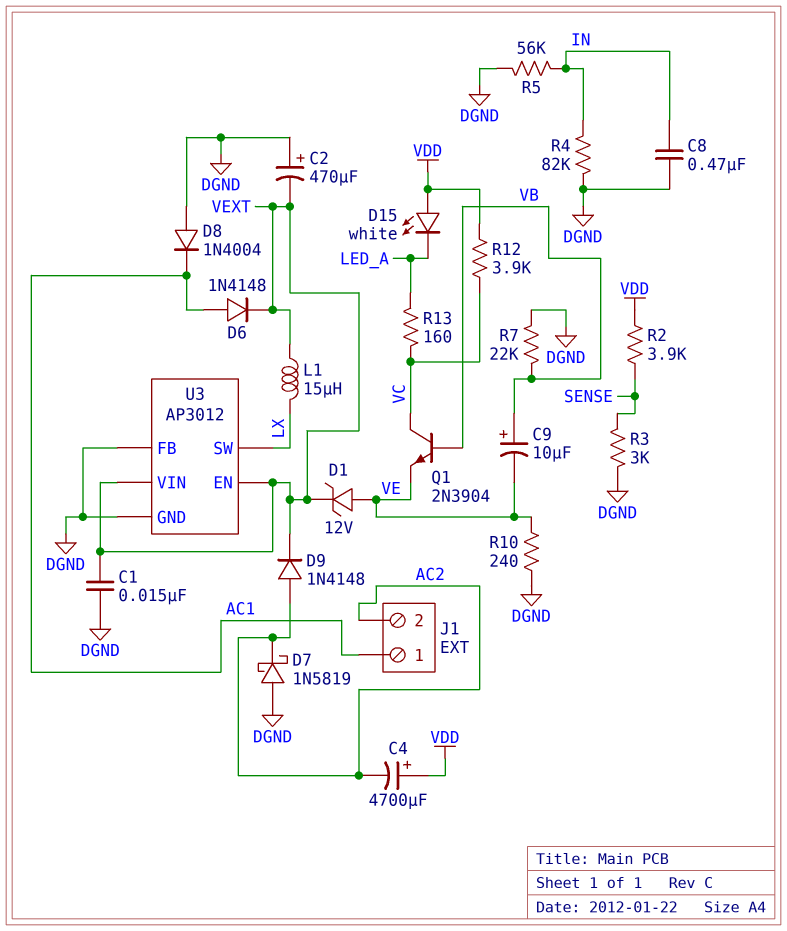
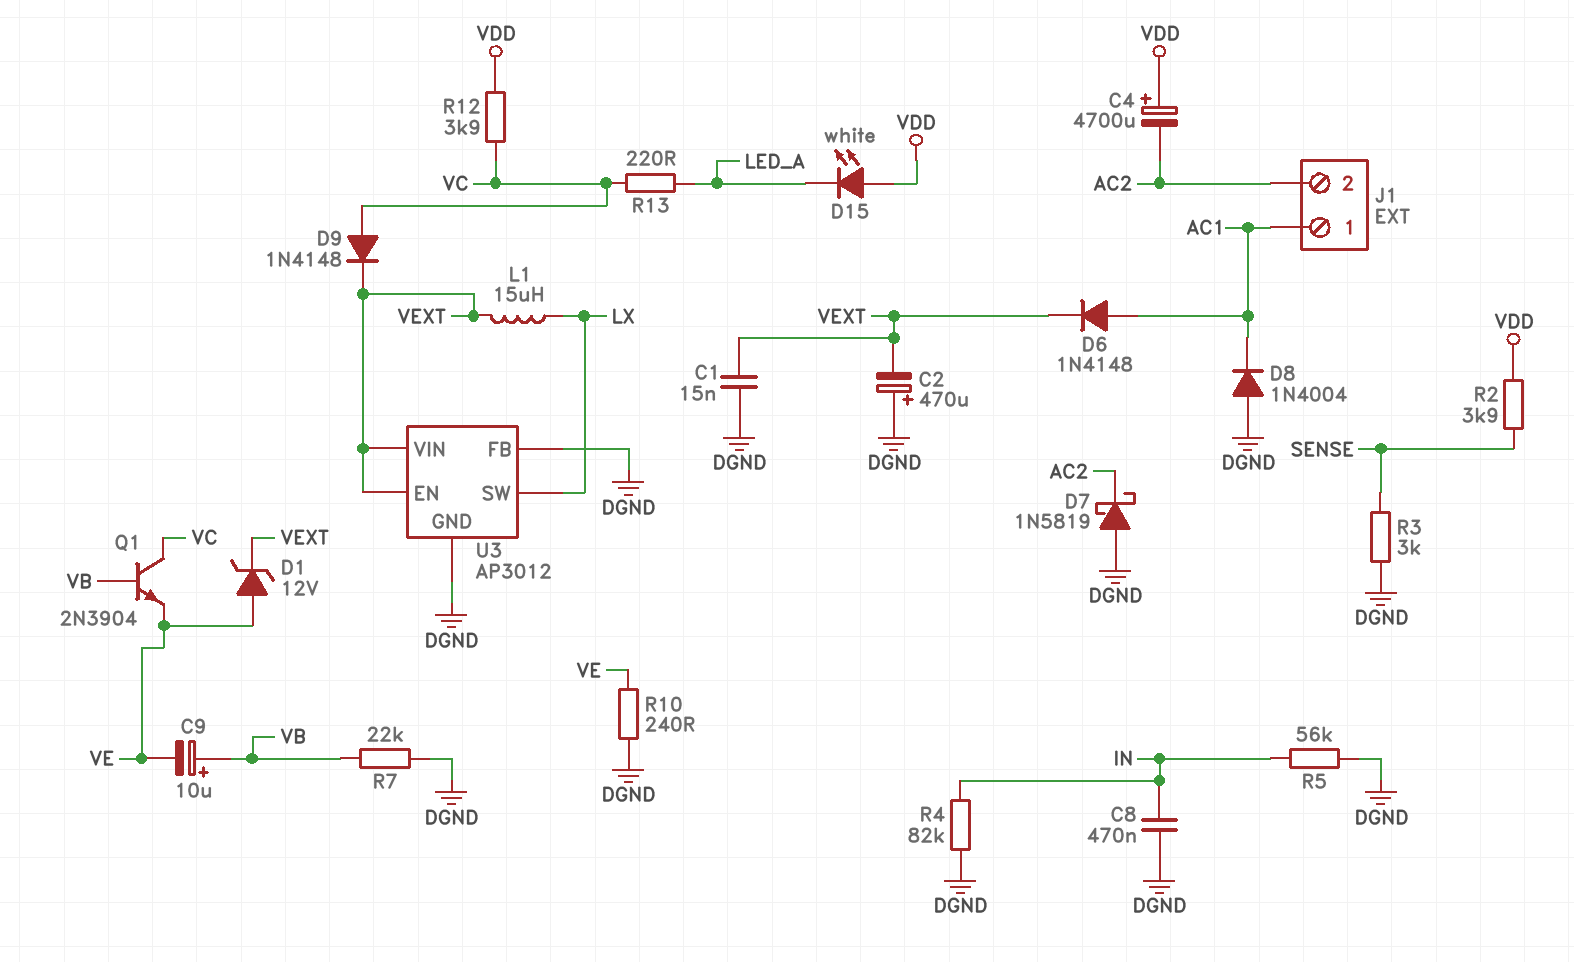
D9: diode 1N4148 (A AC2, K VEXT) -> diode 1N4148 (A VC, K VEXT)
R13: 160 (LED_A, VC) -> 220 (LED_A, VC)

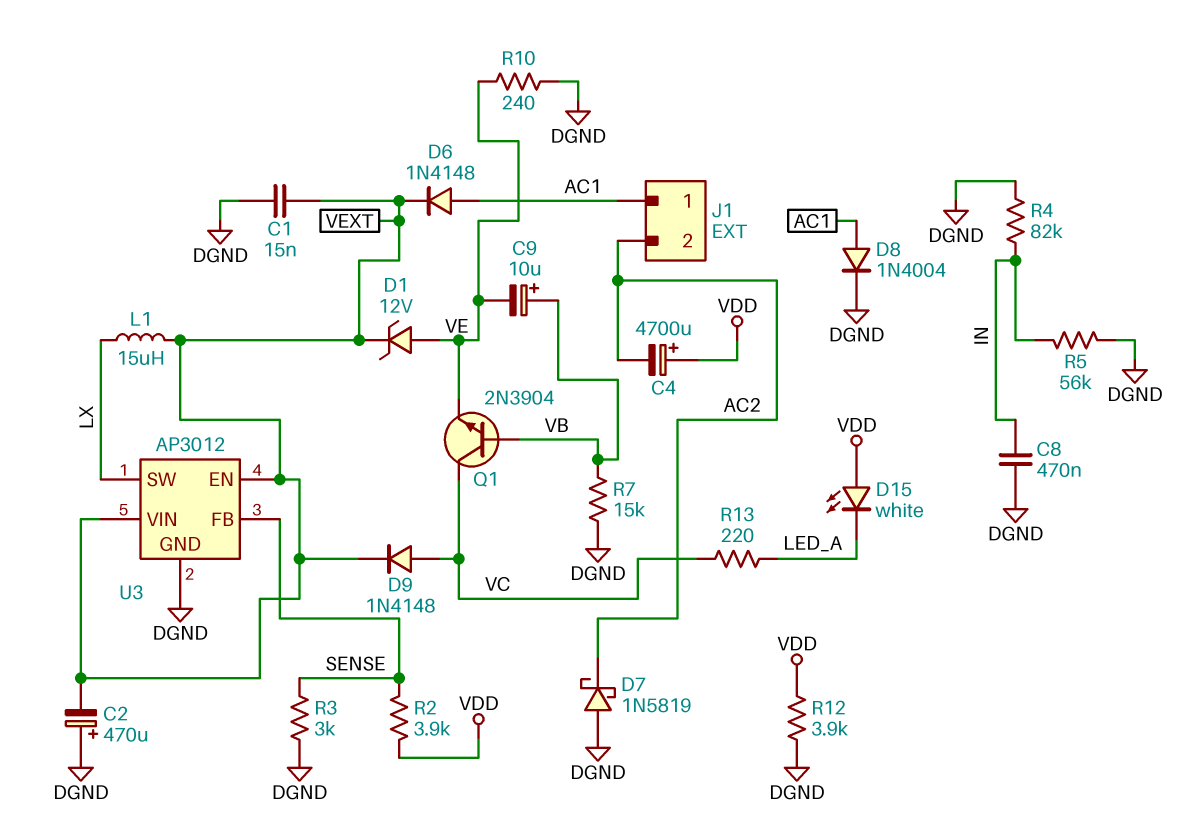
D8: diode 1N4004 (A DGND, K AC1) -> diode 1N4004 (A AC1, K DGND)
R7: 22k (DGND, VB) -> 15k (DGND, VB)
R12: 3.9k (VC, VDD) -> 3.9k (DGND, VDD)
U3 pin FB: DGND -> SENSE

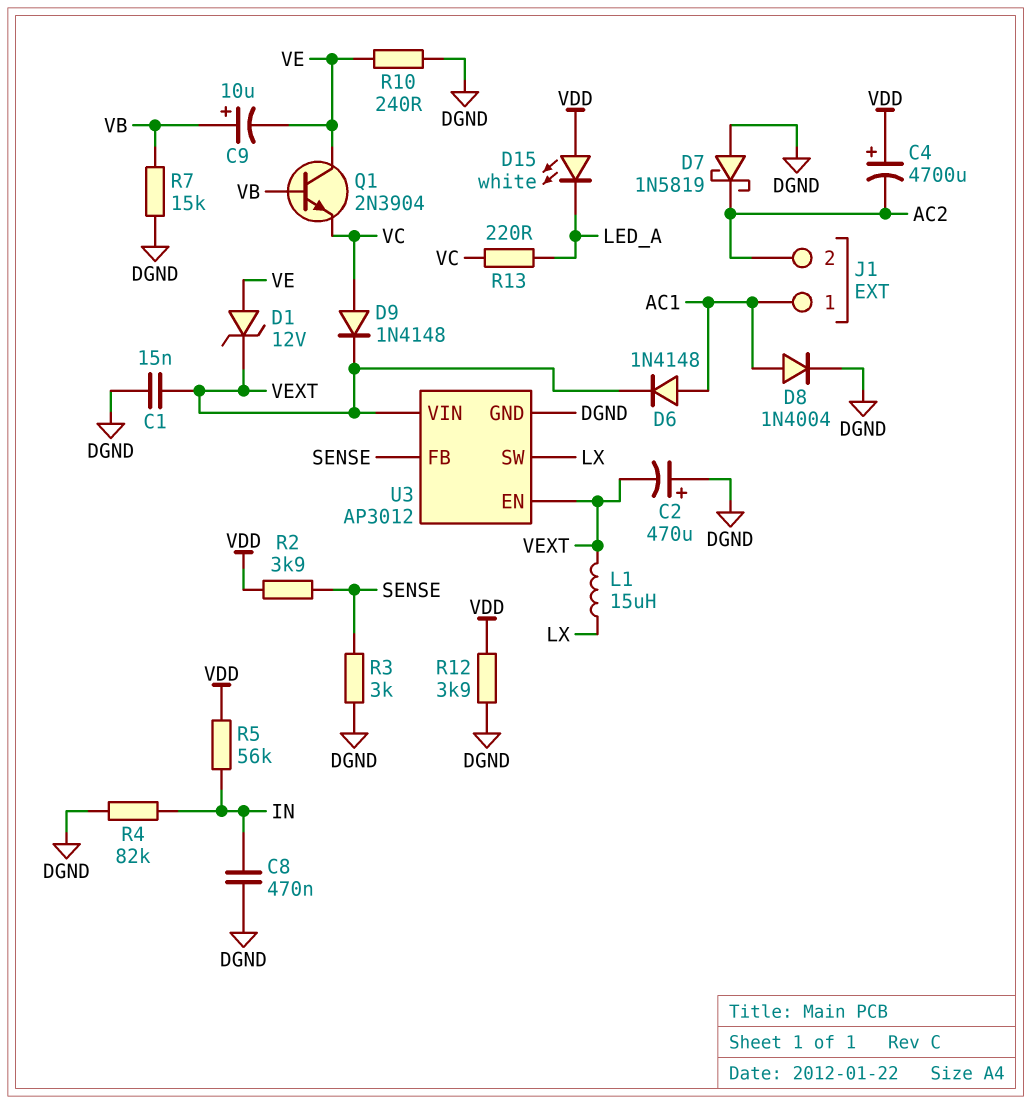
Q1: NPN 2N3904 (B VB, C VC, E VE) -> NPN 2N3904 (B VB, C VE, E VC)
R5: 56k (DGND, IN) -> 56k (IN, VDD)

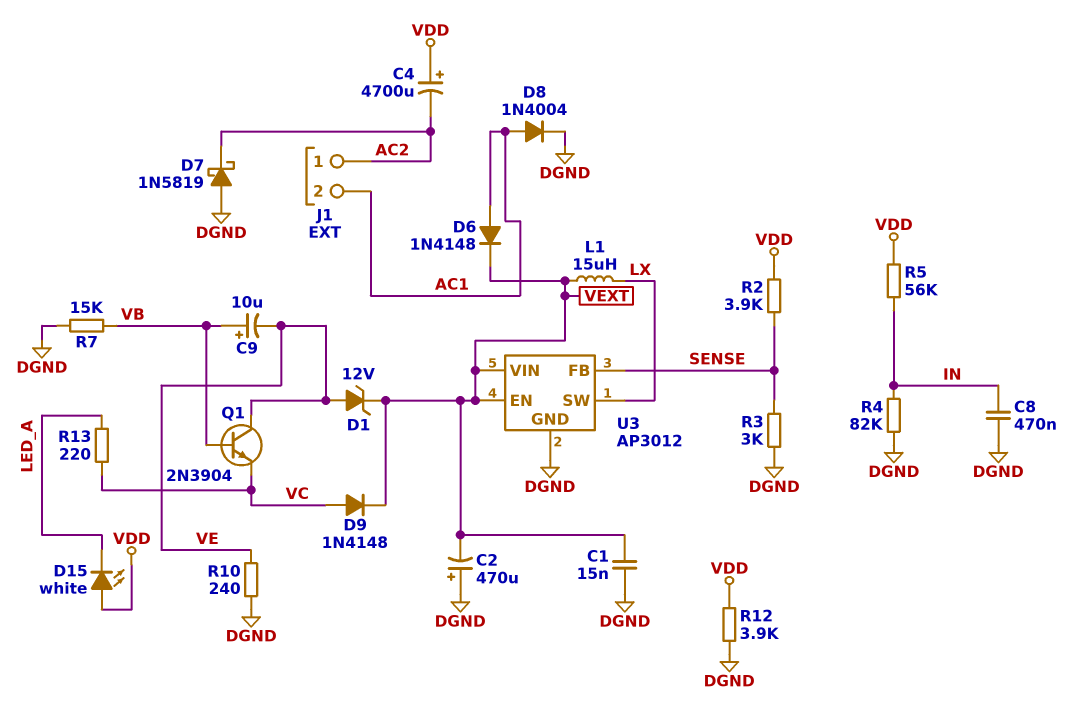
J1 pin 1: AC1 -> AC2
J1 pin 2: AC2 -> AC1

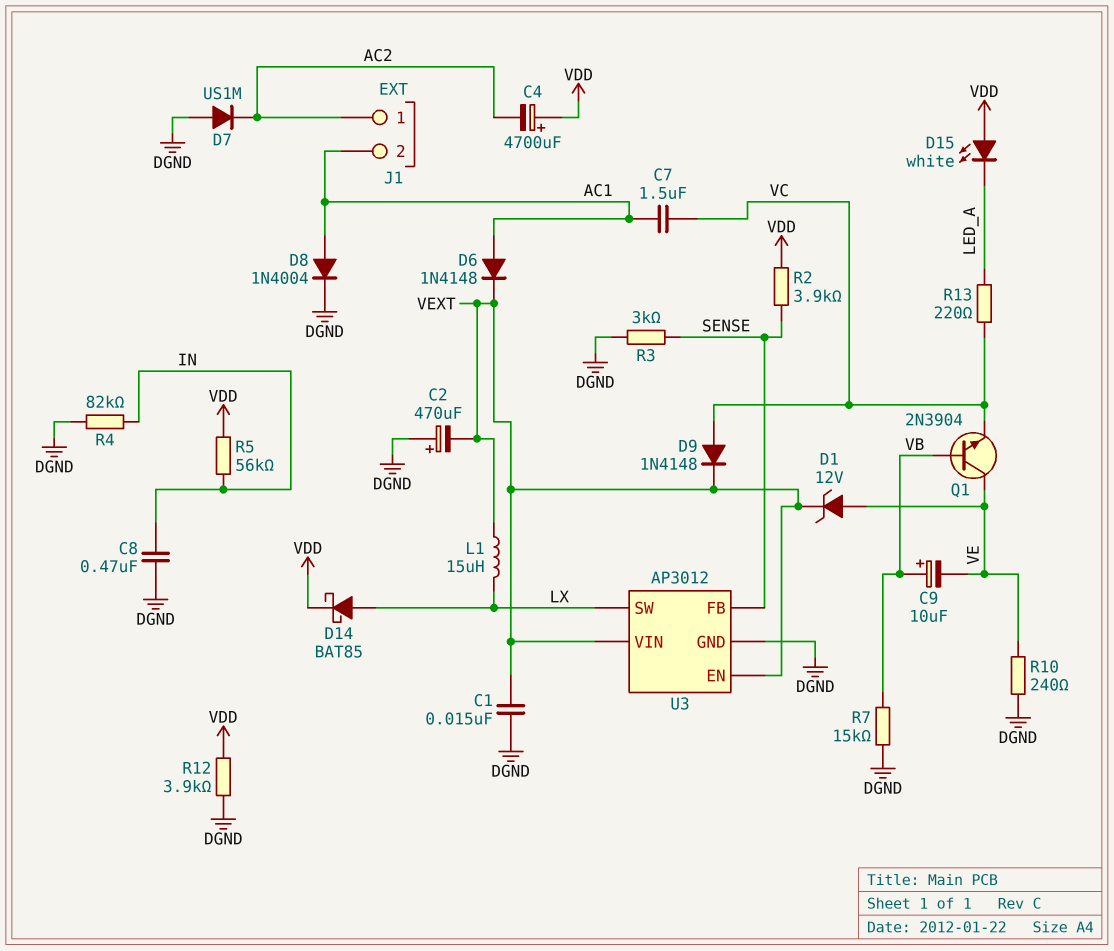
C7: none -> 1.5uF (AC1, VC)
D7: schottky 1N5819 (A DGND, K AC2) -> diode US1M (A DGND, K AC2)
D14: none -> schottky BAT85 (A LX, K VDD)

